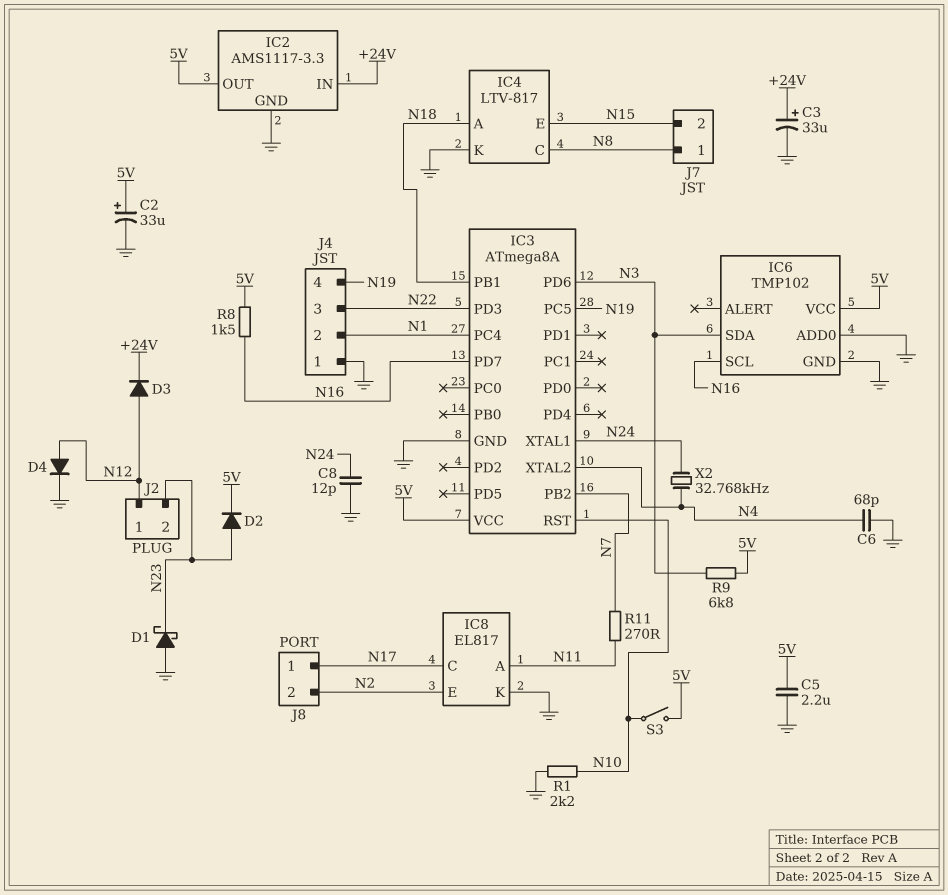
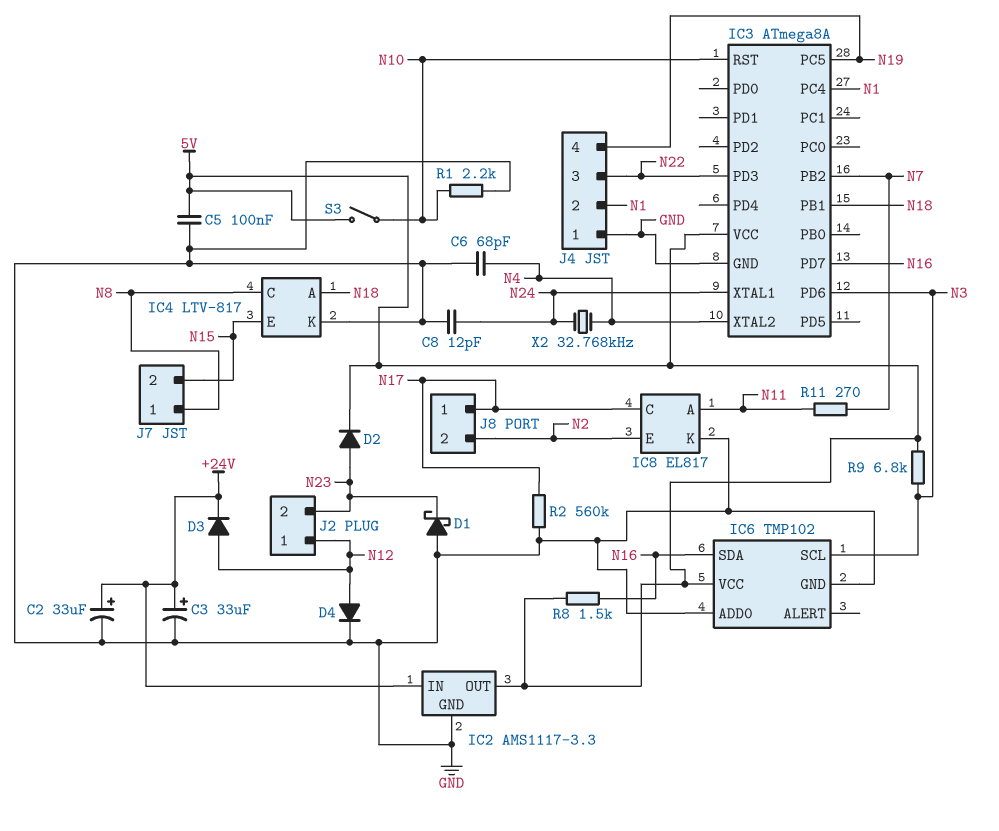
C2: 33uF (plus 5V, minus GND) -> 33uF (plus +24V, minus GND)
C5: 2.2uF (5V, GND) -> 100nF (5V, GND)
IC6 pin SCL: N16 -> N3
IC6 pin SDA: N3 -> N16
R2: none -> 560k (GND, N17)

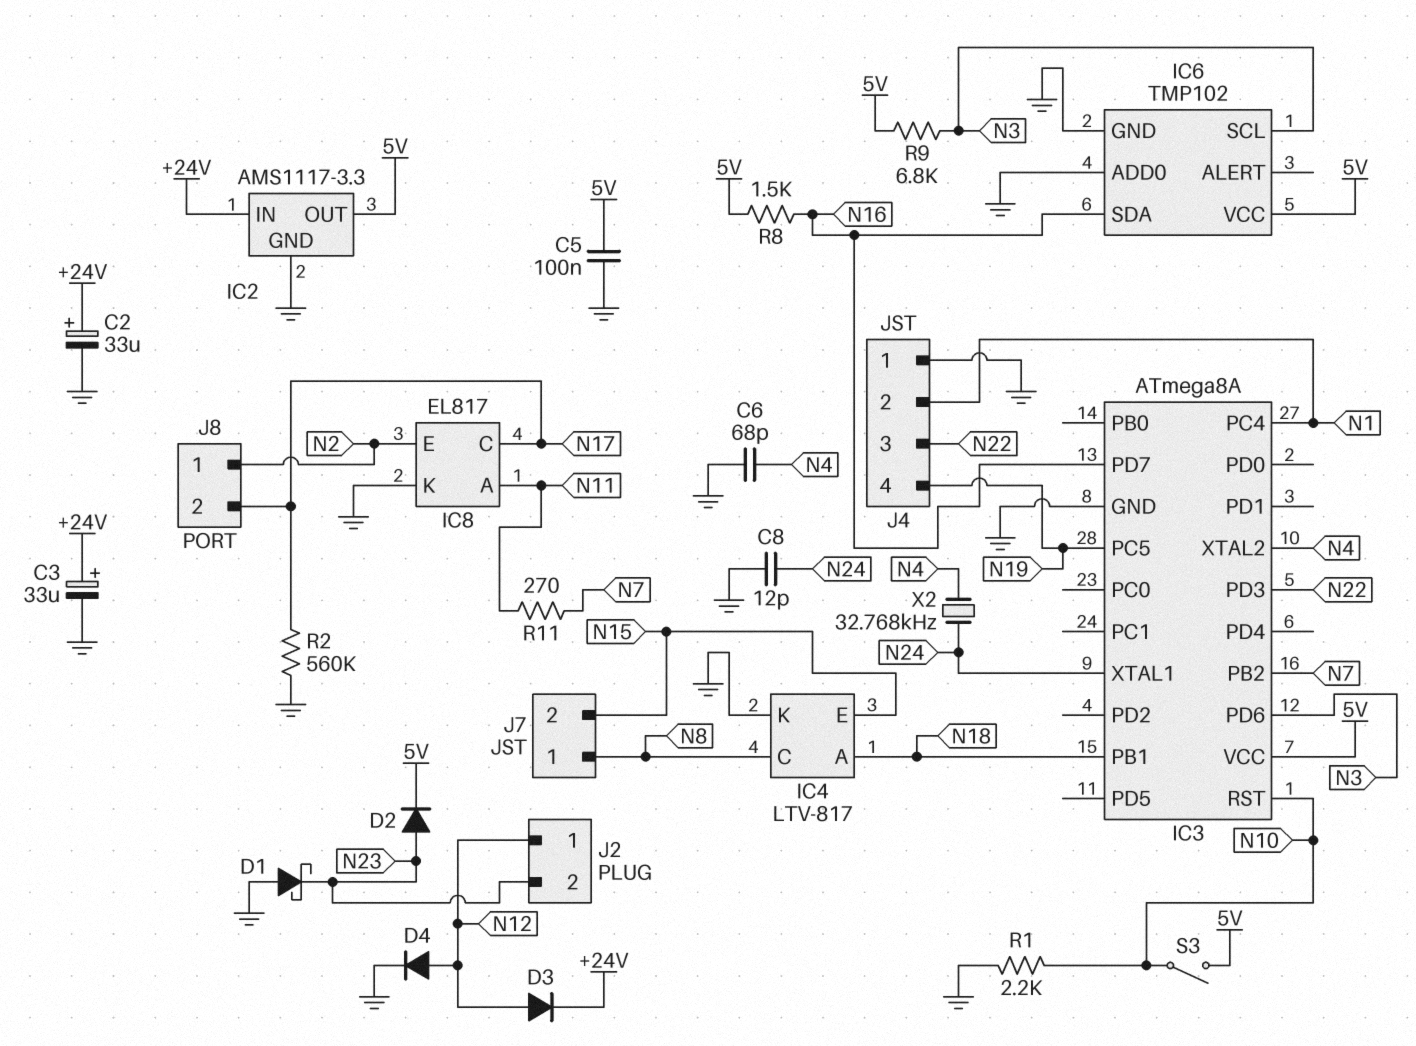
J8 pin 1: N17 -> N2
J8 pin 2: N2 -> N17

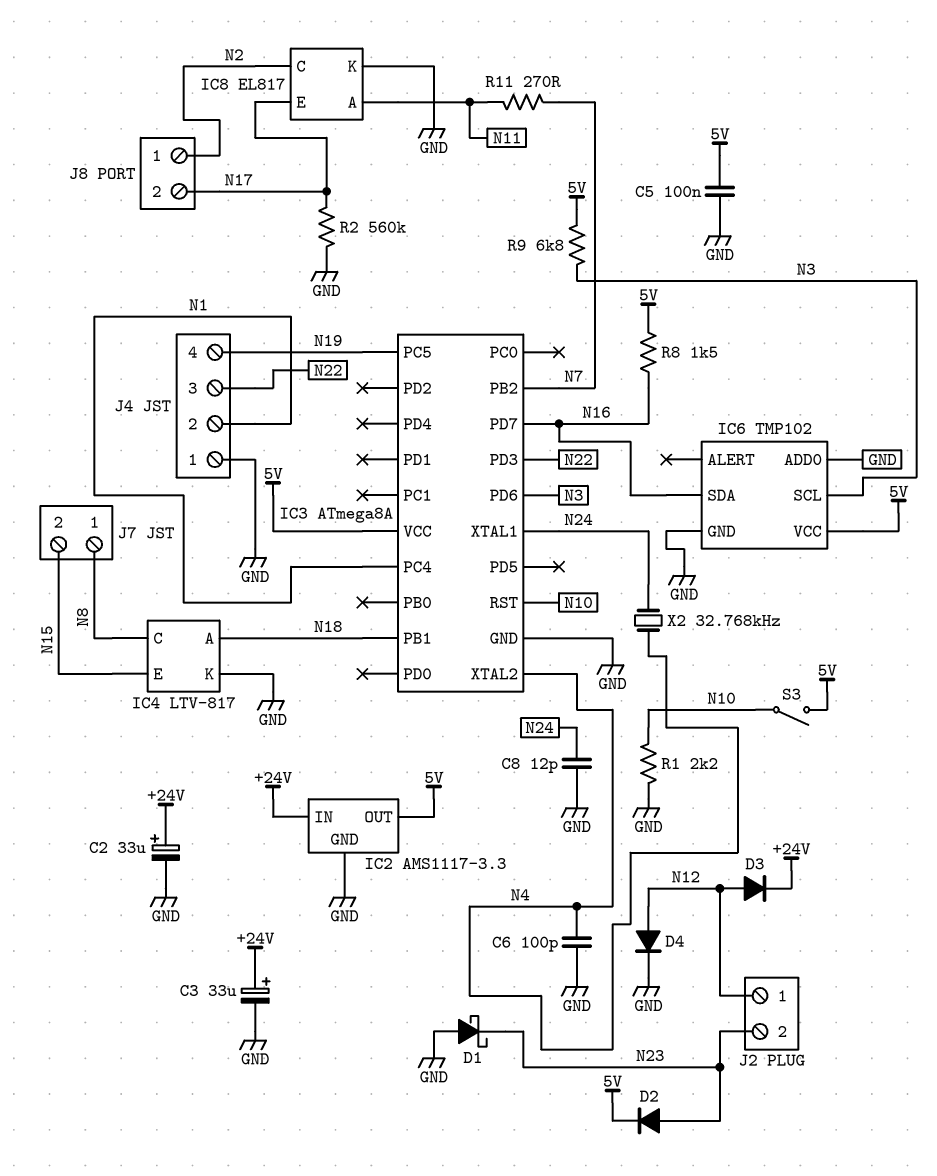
C6: 68pF (GND, N4) -> 100pF (GND, N4)
IC8 pin C: N17 -> N2
IC8 pin E: N2 -> N17

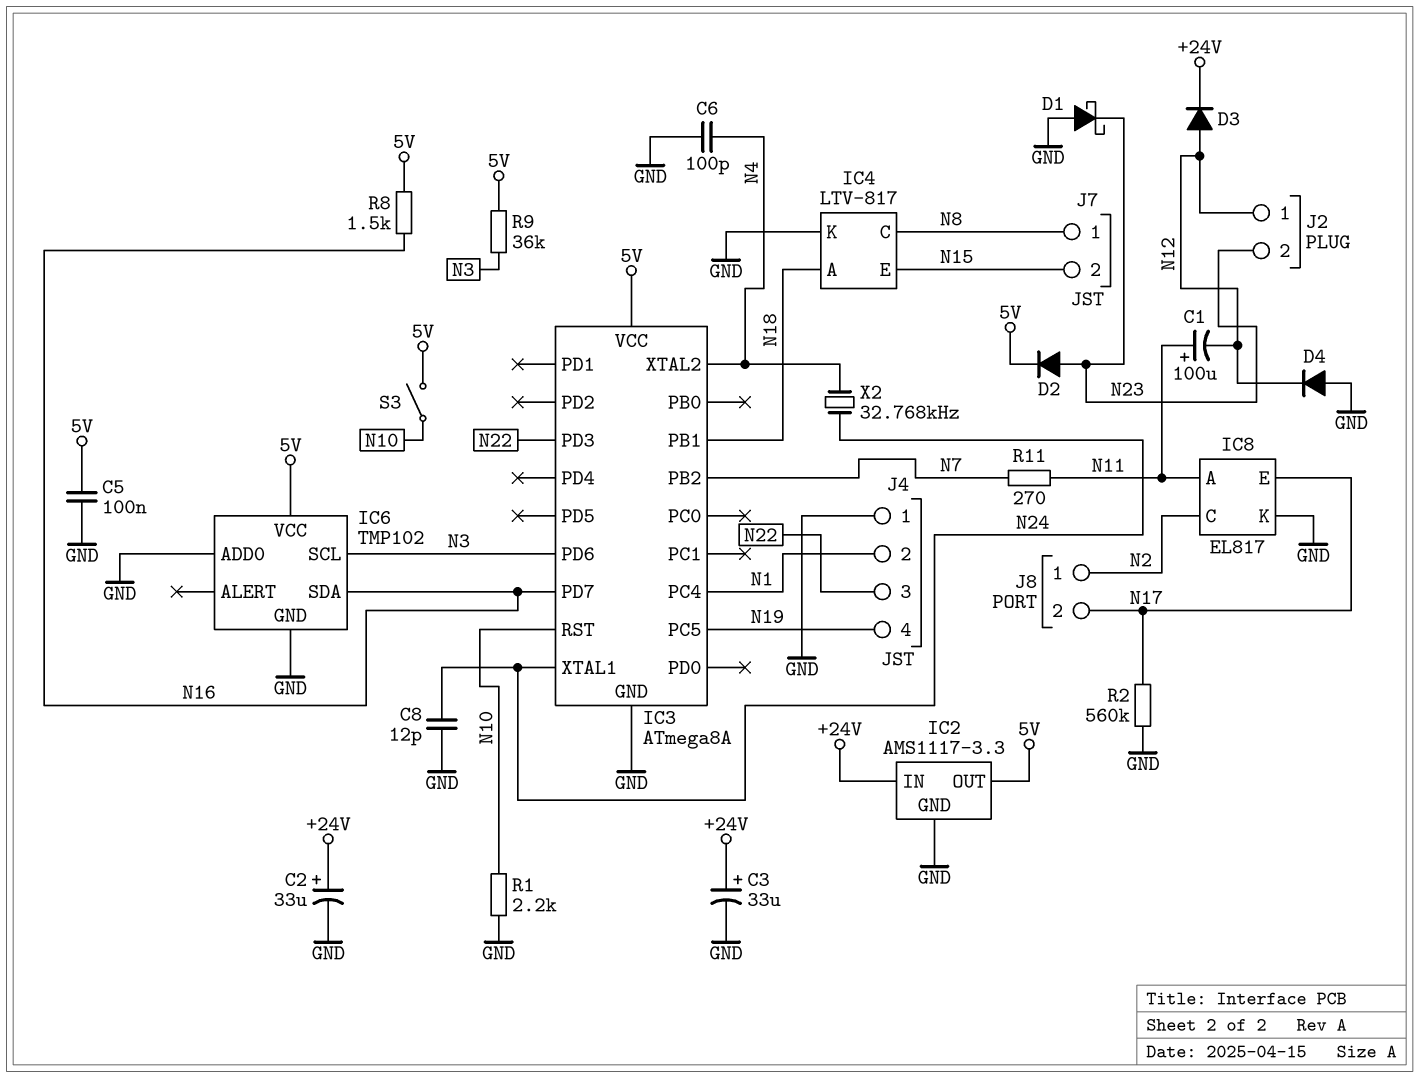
C1: none -> 100uF (plus N11, minus N12)
D4: diode (A N12, K GND) -> diode (A GND, K N12)
R9: 6.8k (5V, N3) -> 36k (5V, N3)

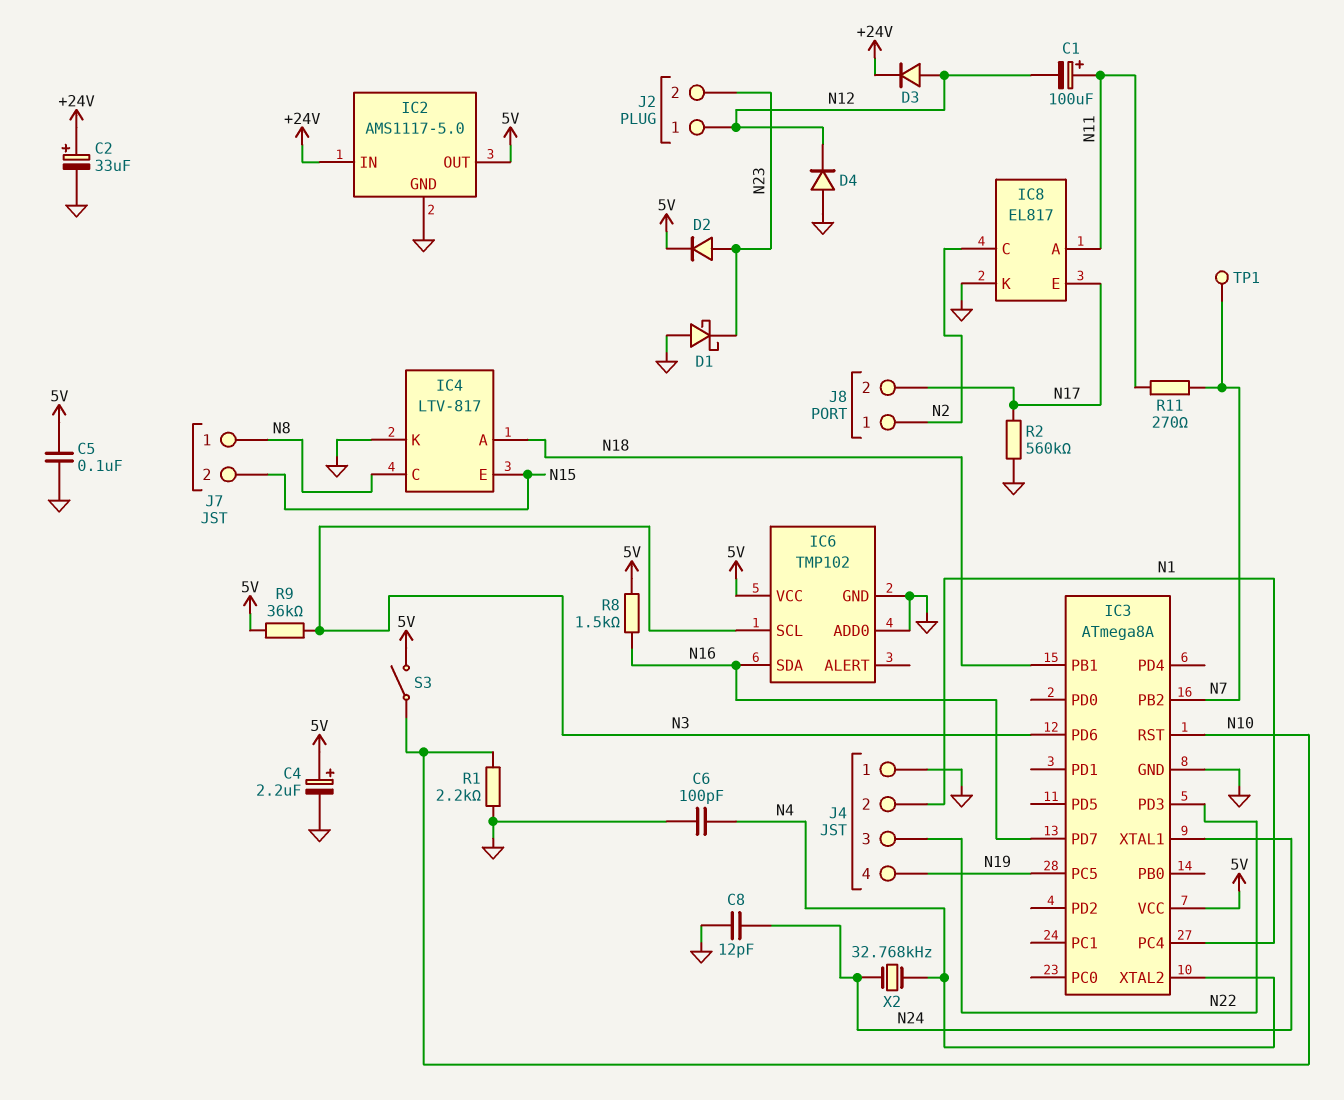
C3: 33uF (plus +24V, minus GND) -> none
C4: none -> 2.2uF (plus 5V, minus GND)
IC2: AMS1117-3.3 -> AMS1117-5.0
TP1: none -> test point (N7)

